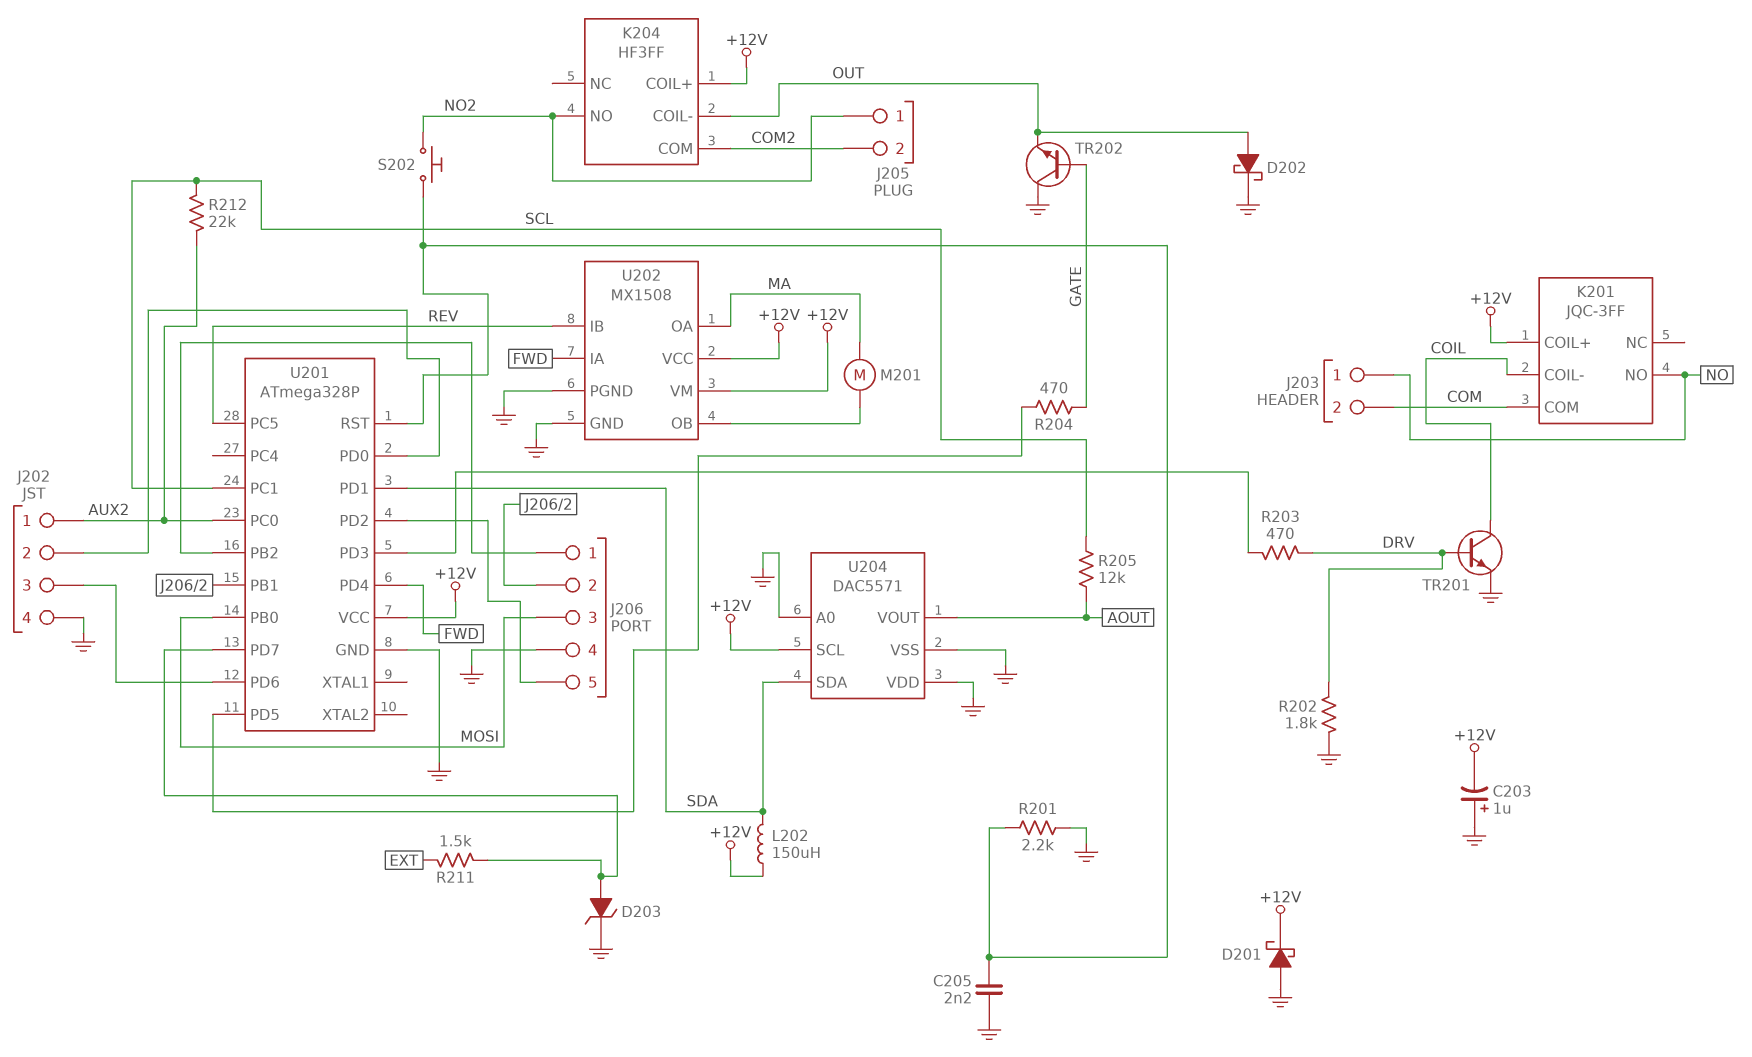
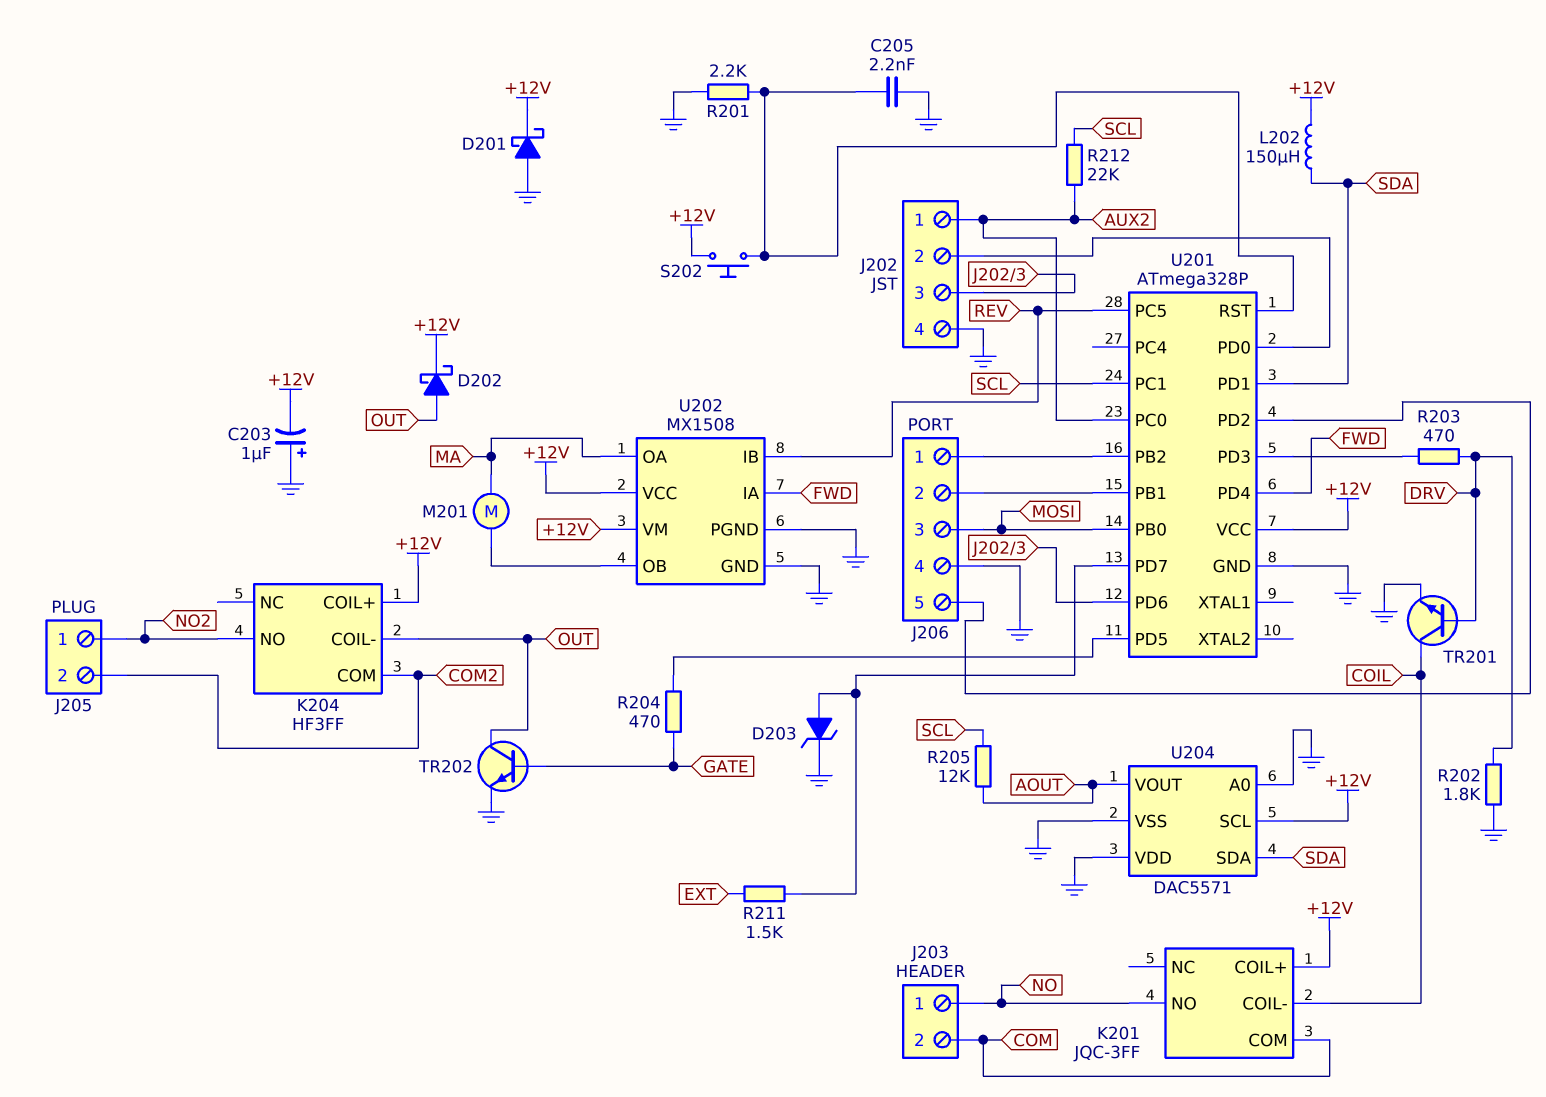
D202: schottky (A OUT, K GND) -> schottky (A OUT, K +12V)
S202: button (NO2, U201/RST) -> button (+12V, U201/RST)
TR202: NPN (B GATE, C GND, E OUT) -> NPN (B GATE, C OUT, E GND)

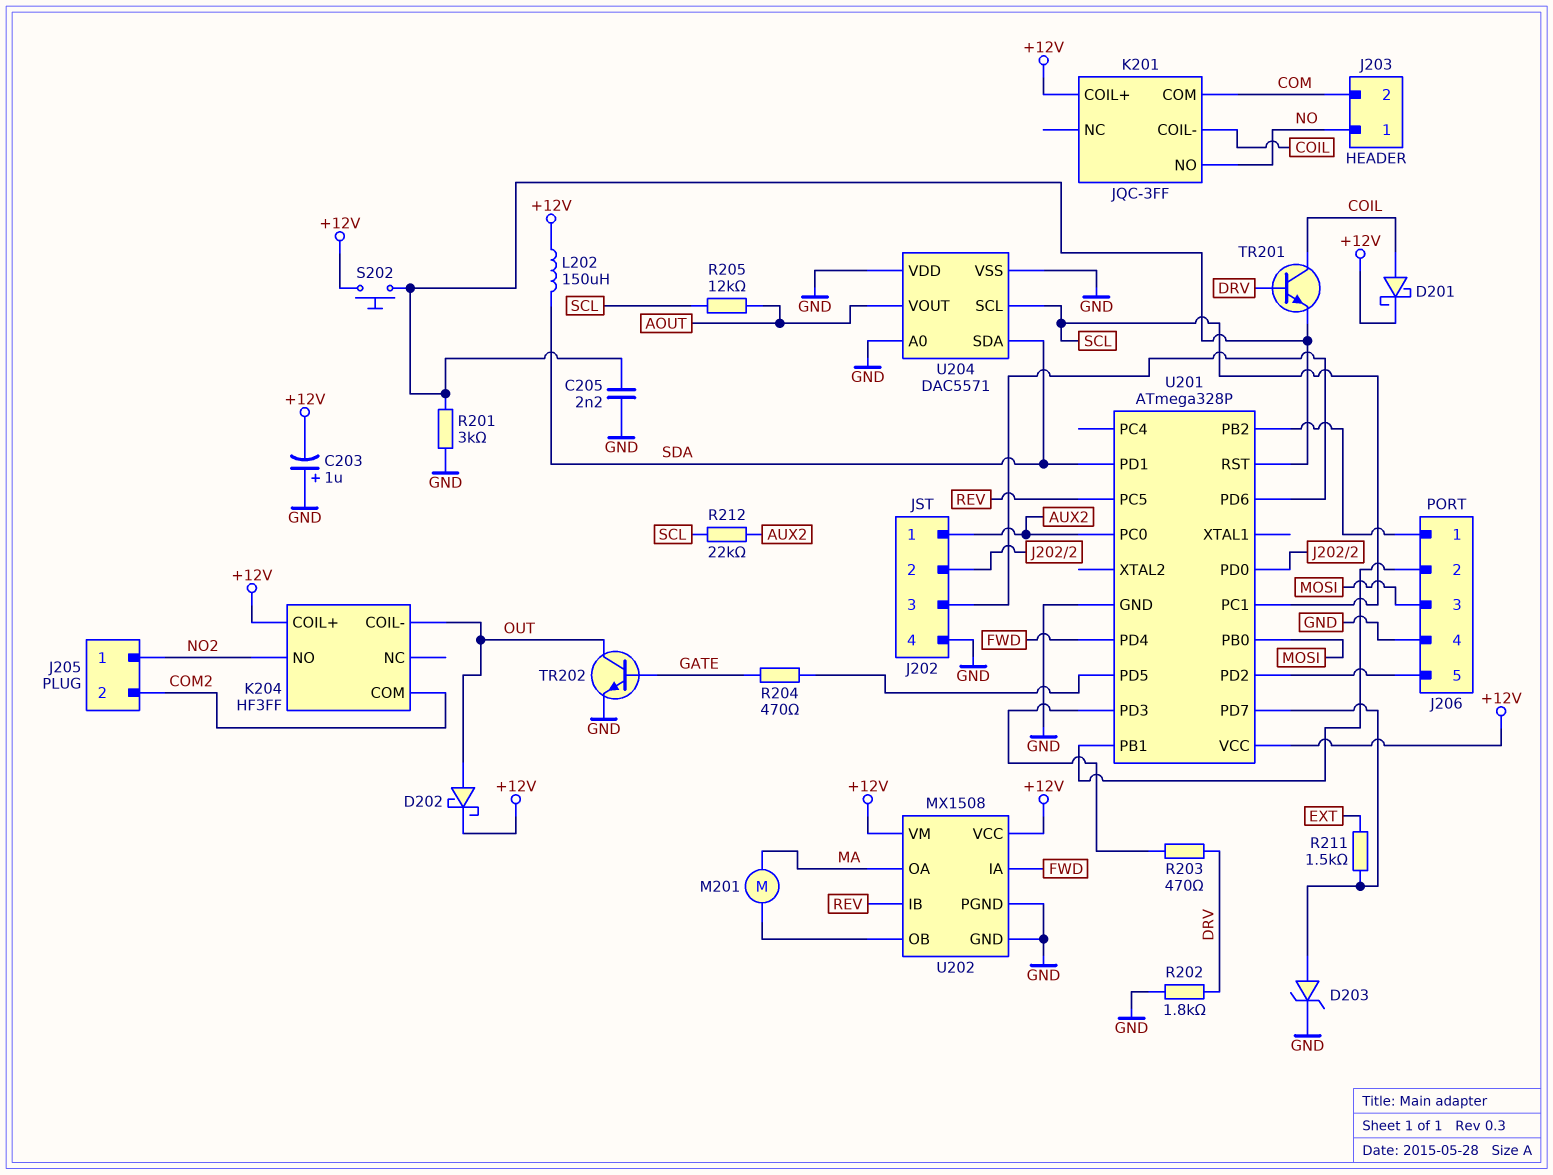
D201: schottky (A GND, K +12V) -> schottky (A COIL, K +12V)
R201: 2.2k (GND, U201/RST) -> 3k (GND, U201/RST)
TR201: NPN (B DRV, C COIL, E GND) -> NPN (B DRV, C COIL, E U201/RST)
U204 pin SCL: +12V -> SCL

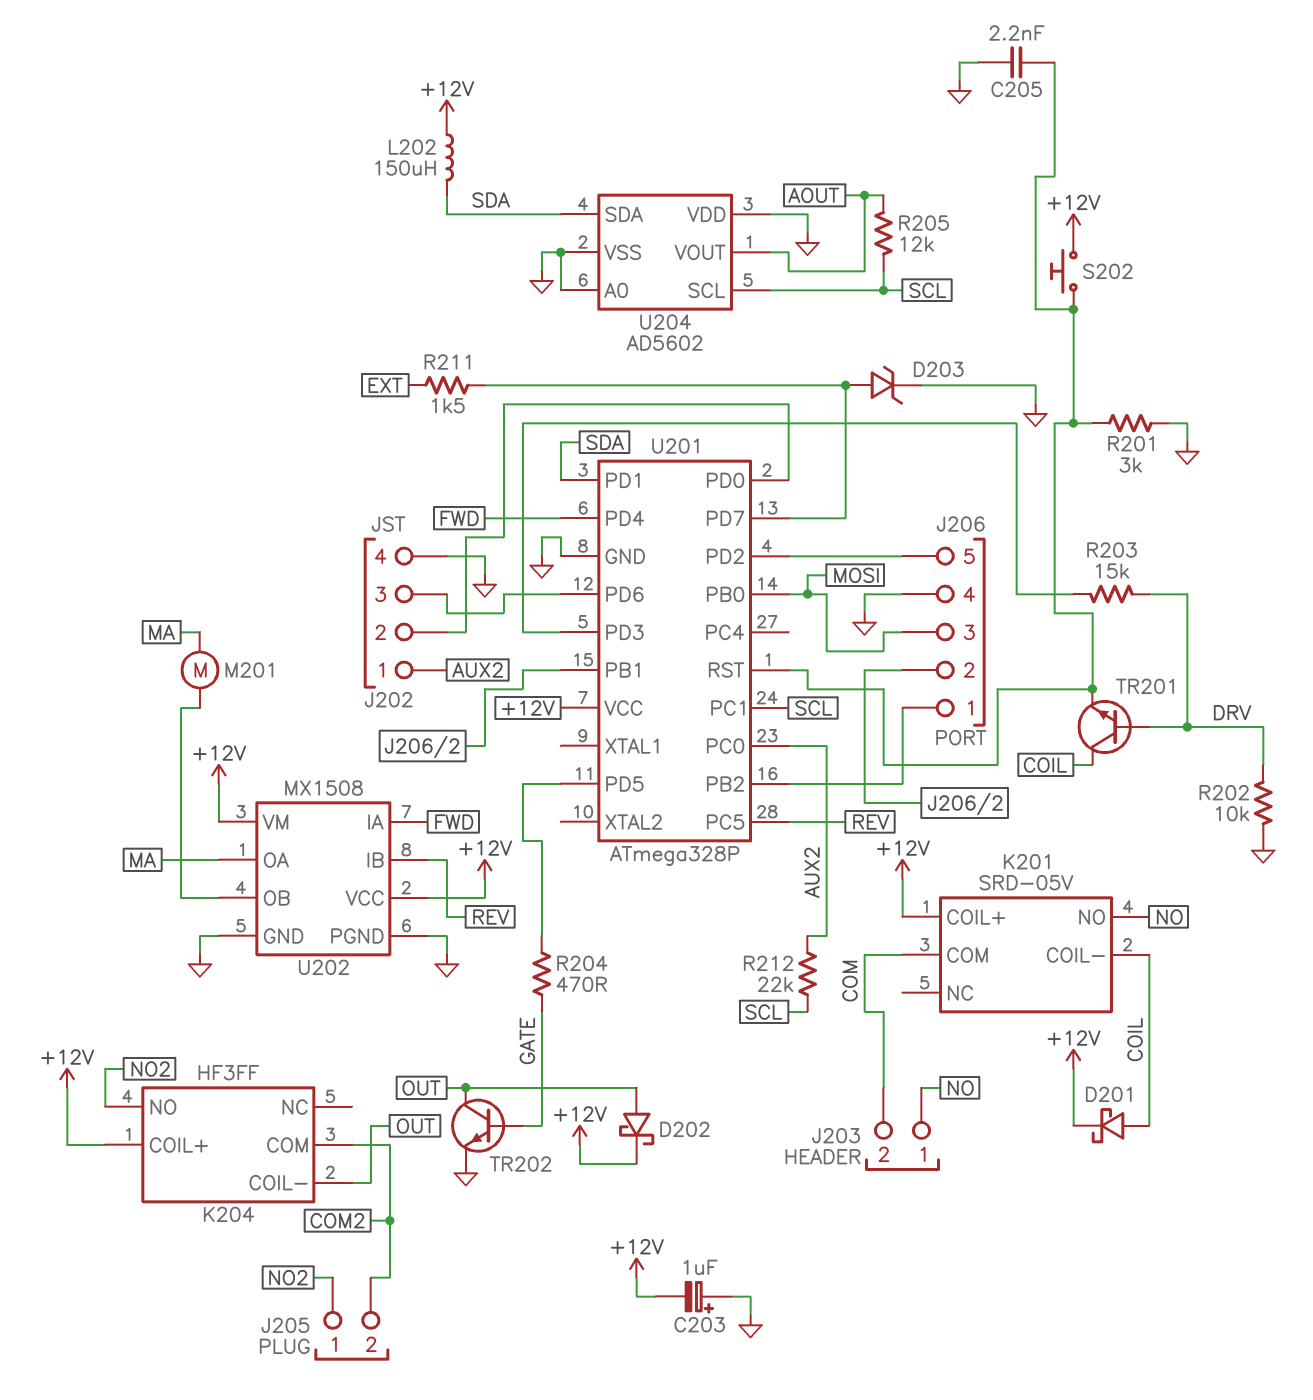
K201: JQC-3FF -> SRD-05V
R202: 1.8k (DRV, GND) -> 10k (DRV, GND)
R203: 470 (DRV, U201/PD3) -> 15k (DRV, U201/PD3)
U204: DAC5571 -> AD5602

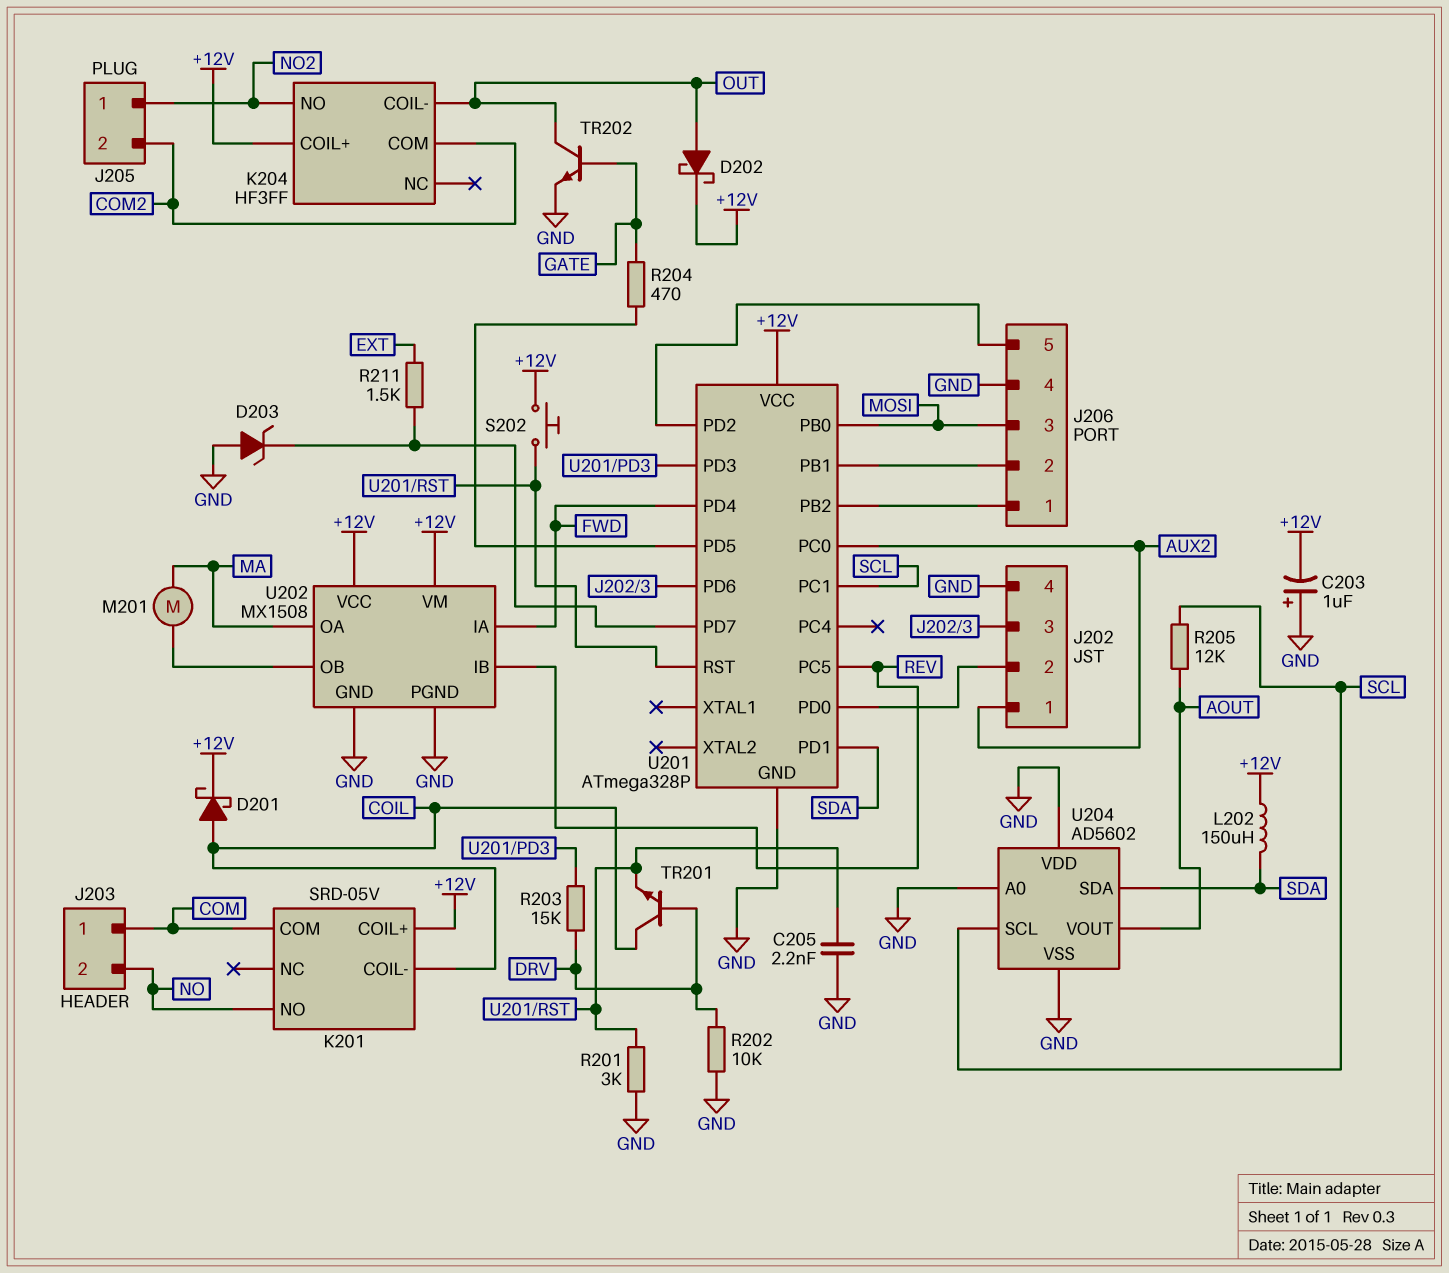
D203: zener (A U201/PD7, K GND) -> zener (A GND, K U201/PD7)
J203 pin 1: NO -> COM
J203 pin 2: COM -> NO
R212: 22k (AUX2, SCL) -> none

